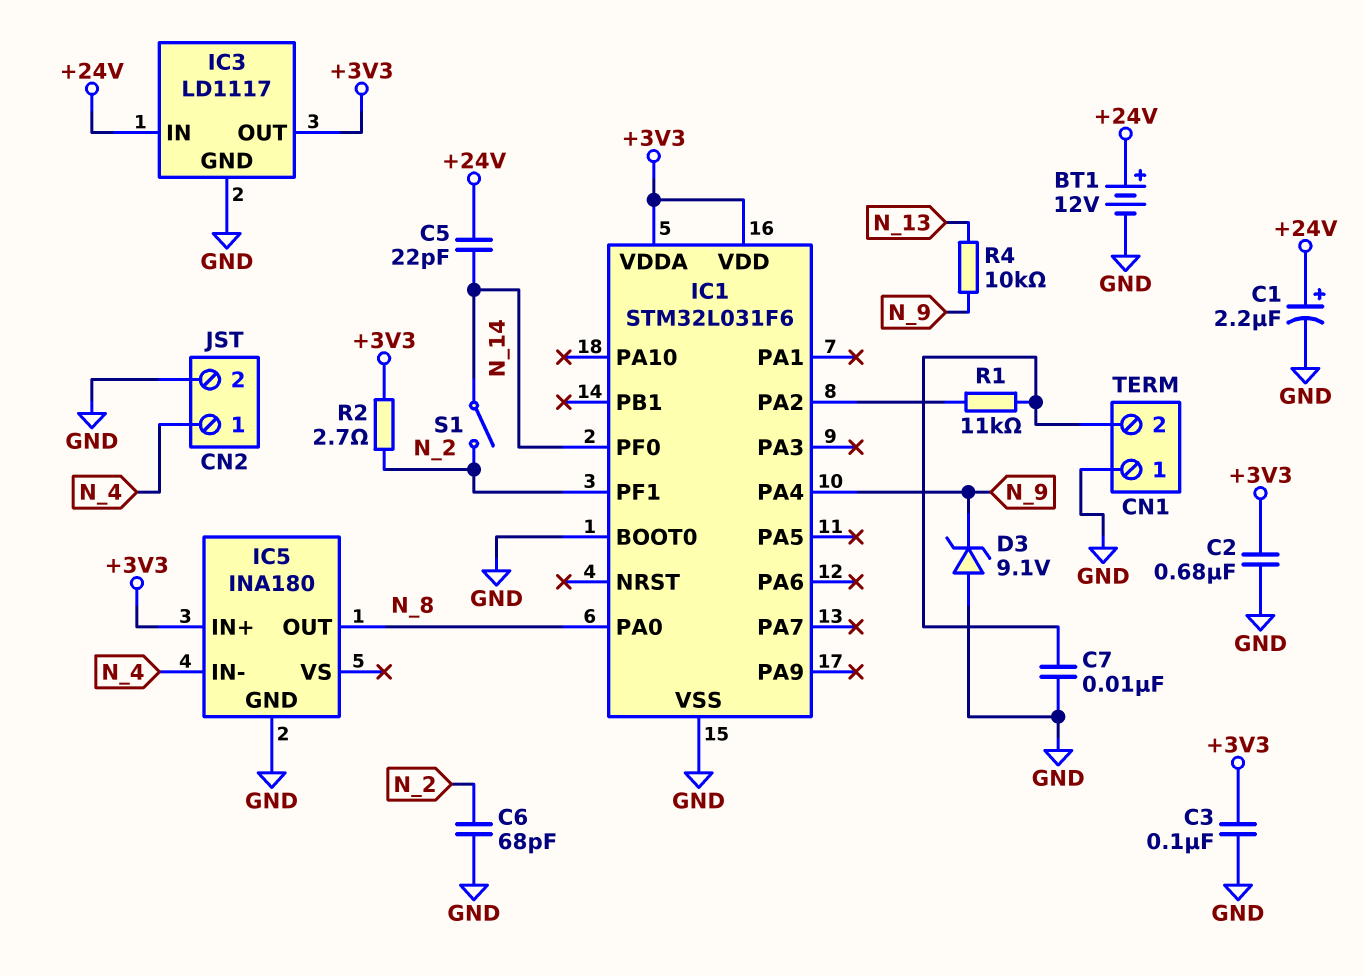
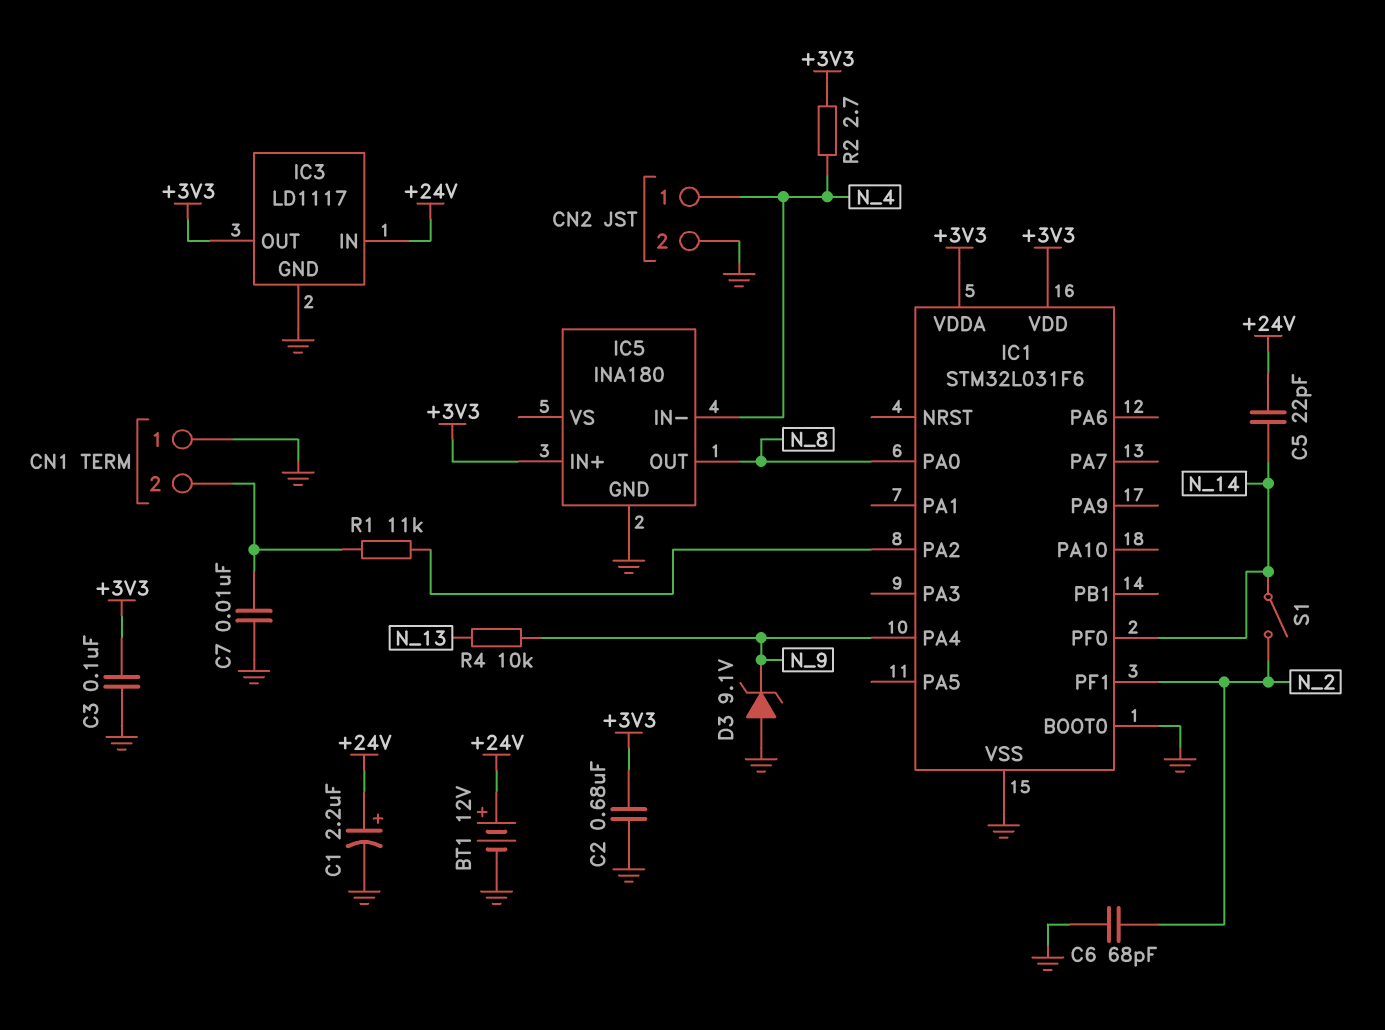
R2: 2.7 (+3V3, N_2) -> 2.7 (+3V3, N_4)

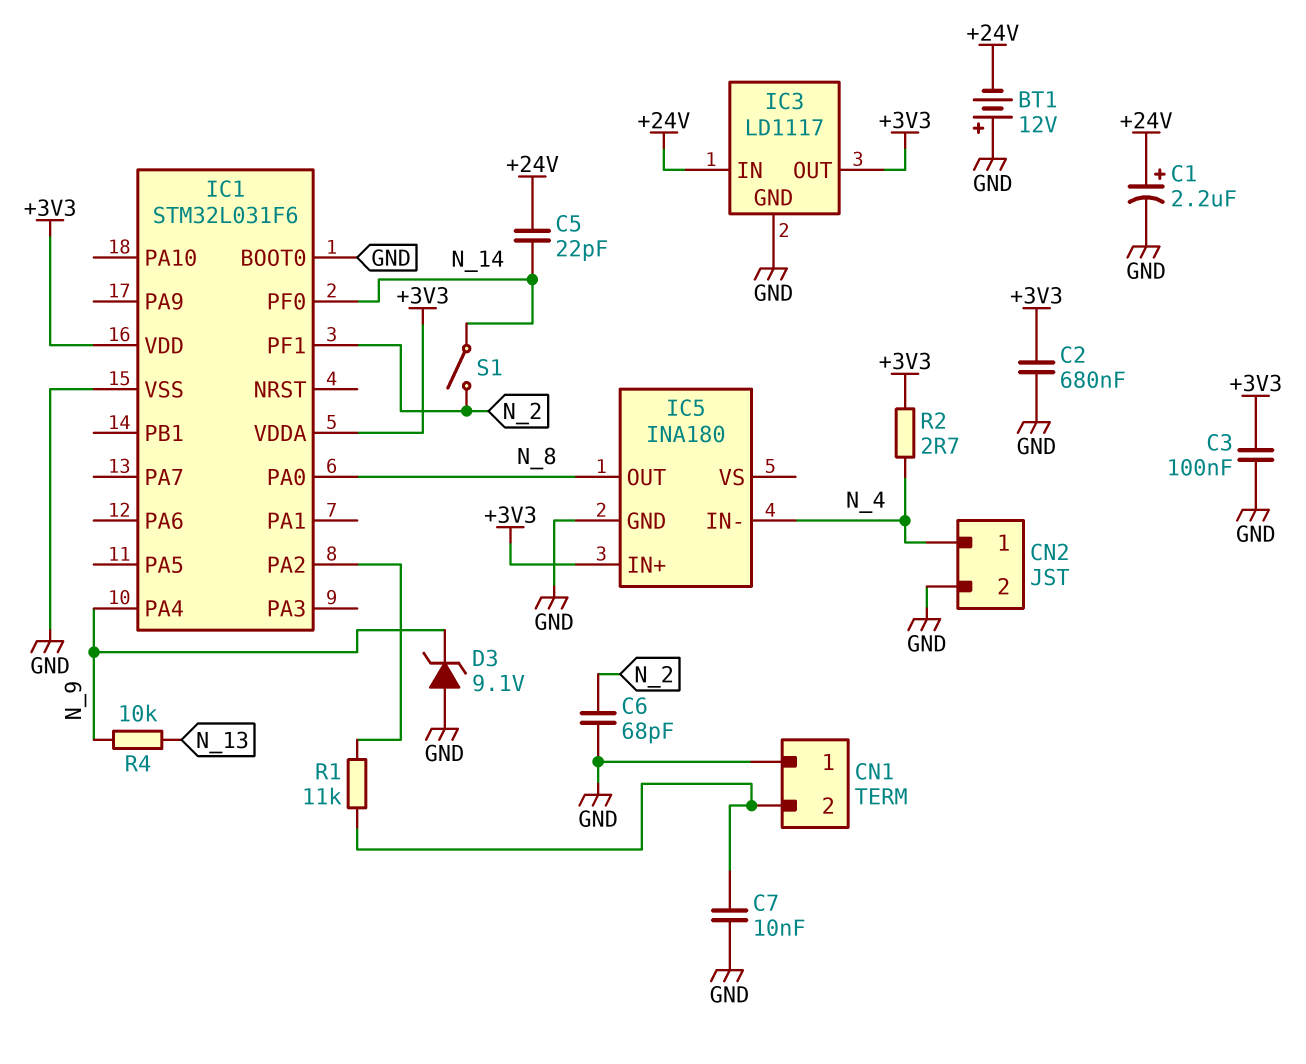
BT1: 12V (plus +24V, minus GND) -> 12V (plus GND, minus +24V)

